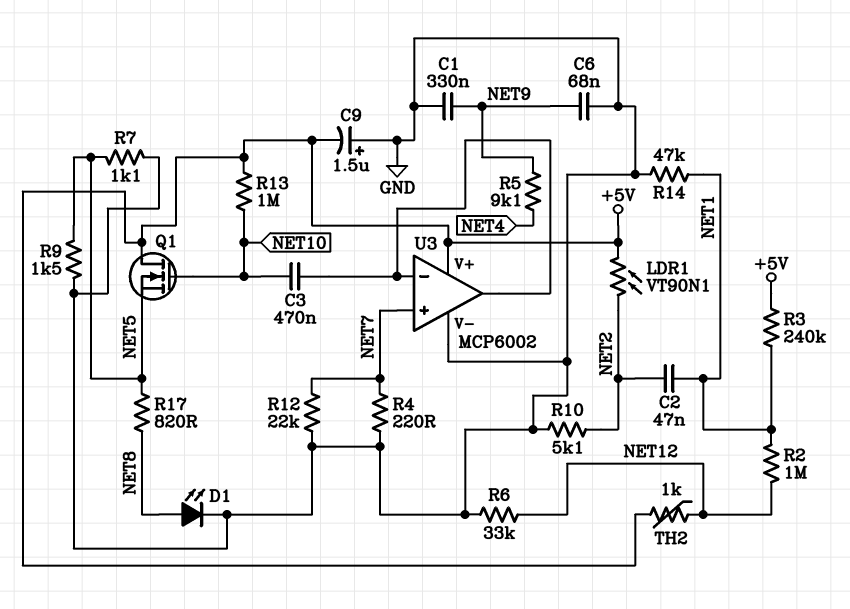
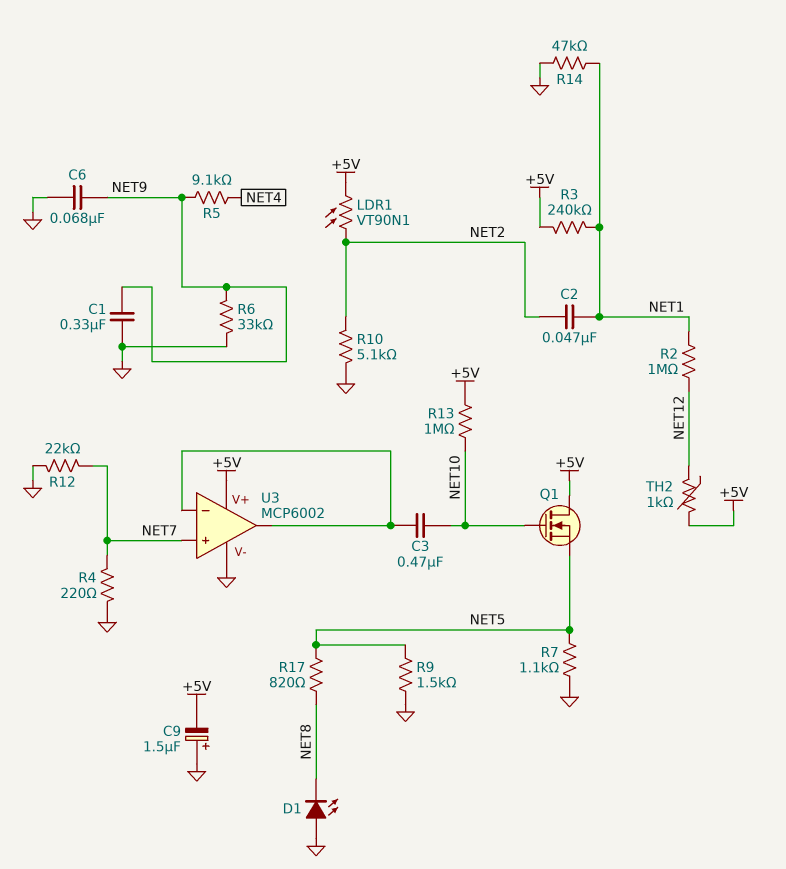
D1: LED (A NET8, K GND) -> LED (A GND, K NET8)
R6: 33k (GND, NET12) -> 33k (GND, NET9)

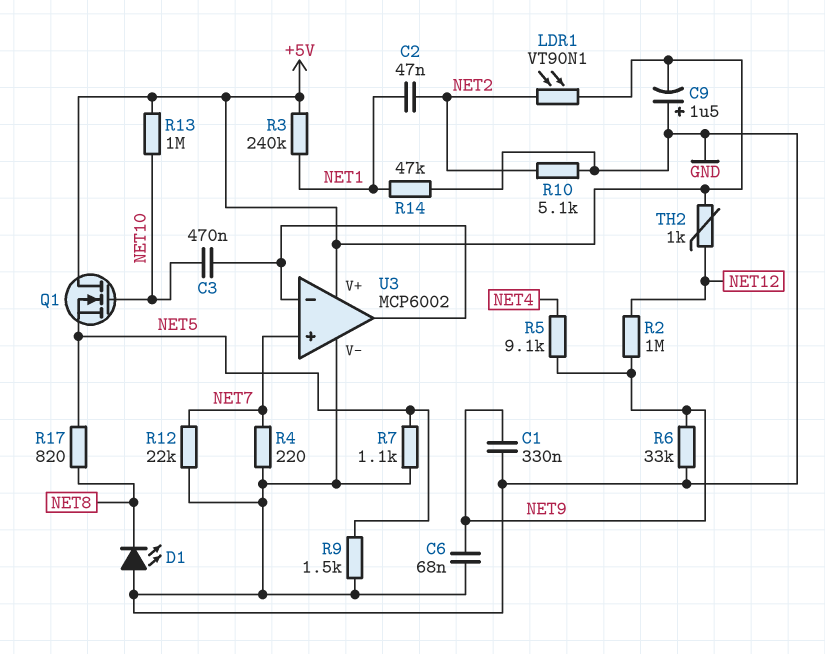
R2: 1M (NET1, NET12) -> 1M (NET9, NET12)

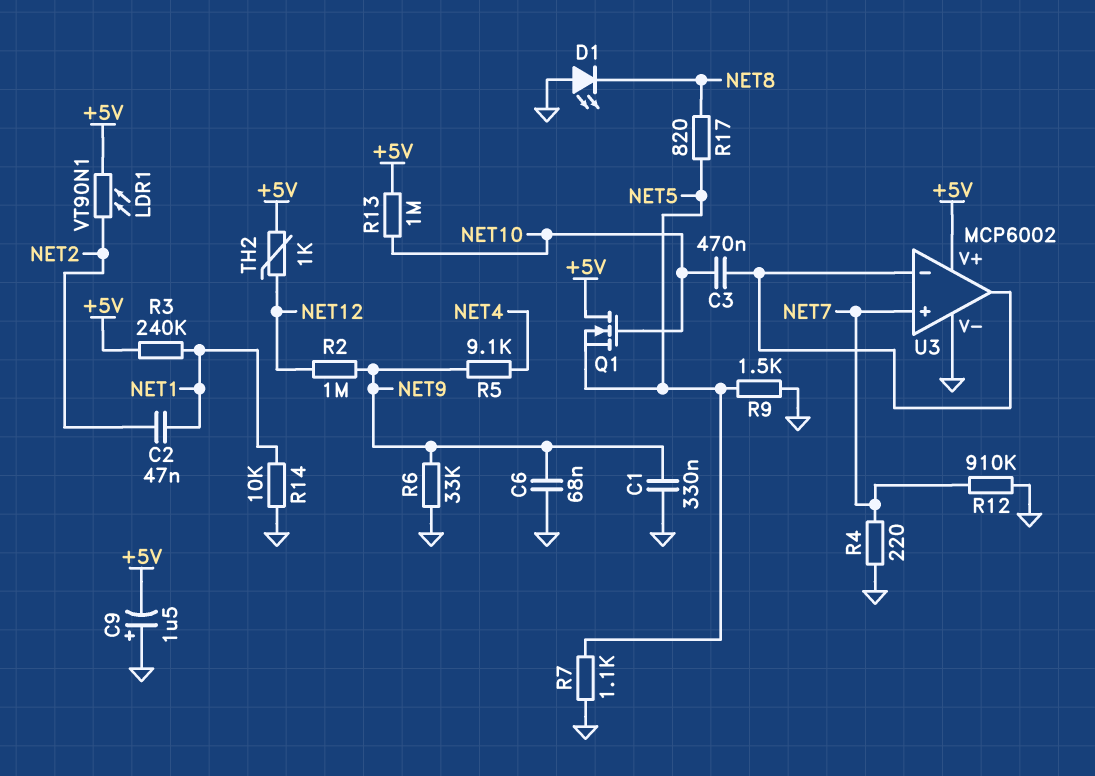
R10: 5.1k (GND, NET2) -> none
R12: 22k (GND, NET7) -> 910k (GND, NET7)
R14: 47k (GND, NET1) -> 10k (GND, NET1)

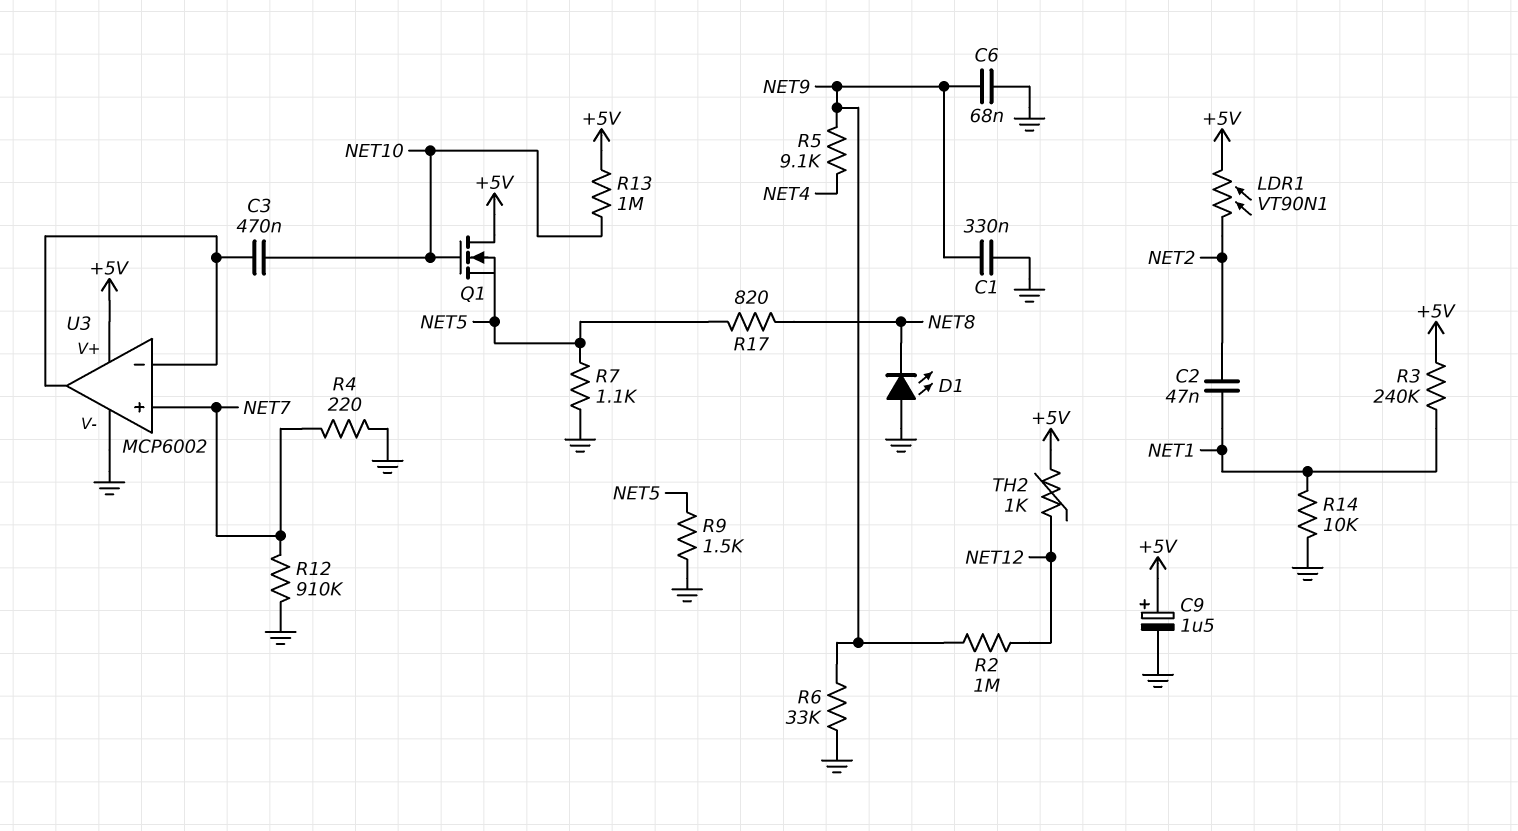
C9: 1.5uF (plus GND, minus +5V) -> 1.5uF (plus +5V, minus GND)

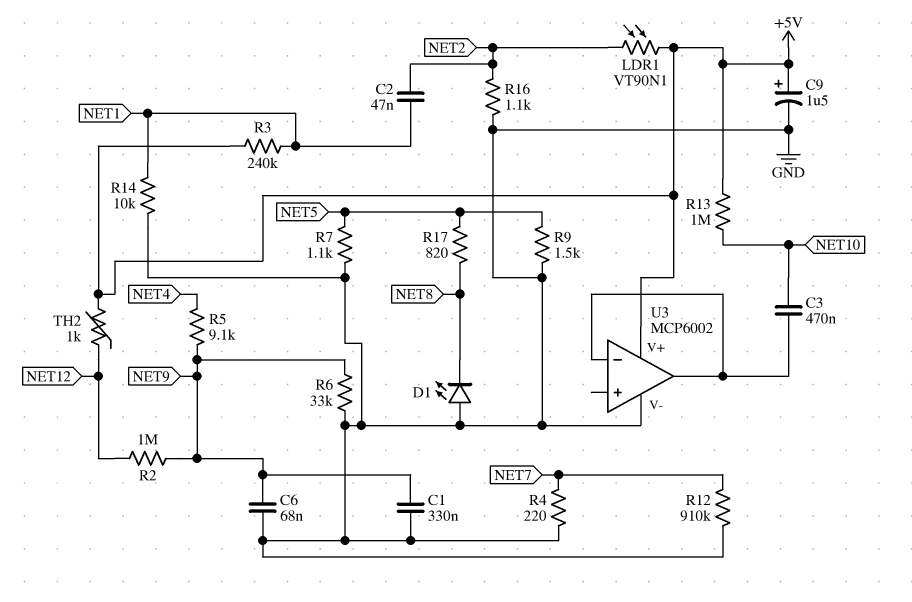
Q1: NMOS (G NET10, D +5V, S NET5) -> none
R16: none -> 1.1k (GND, NET2)
U3 pin in+: NET7 -> none

